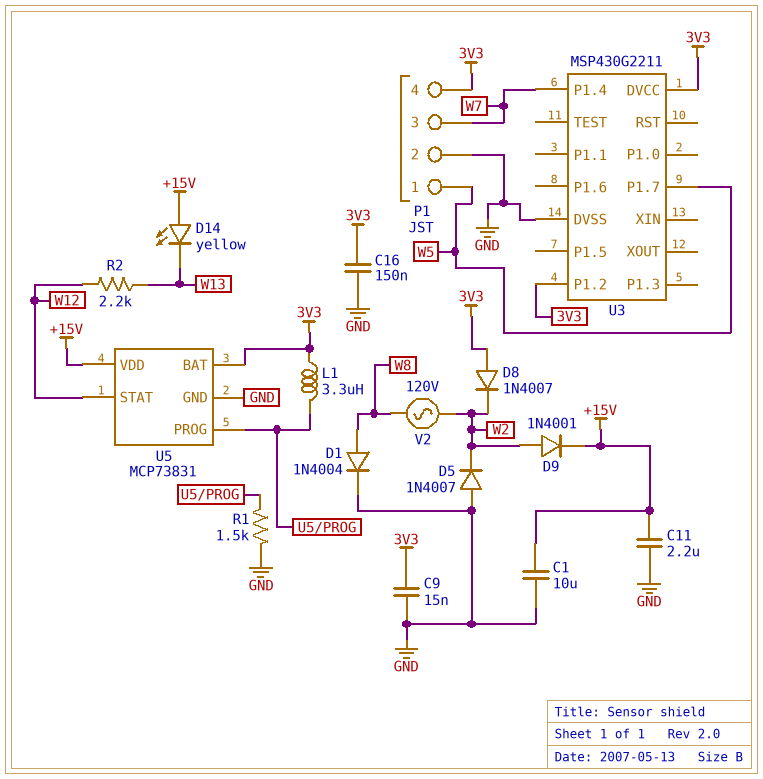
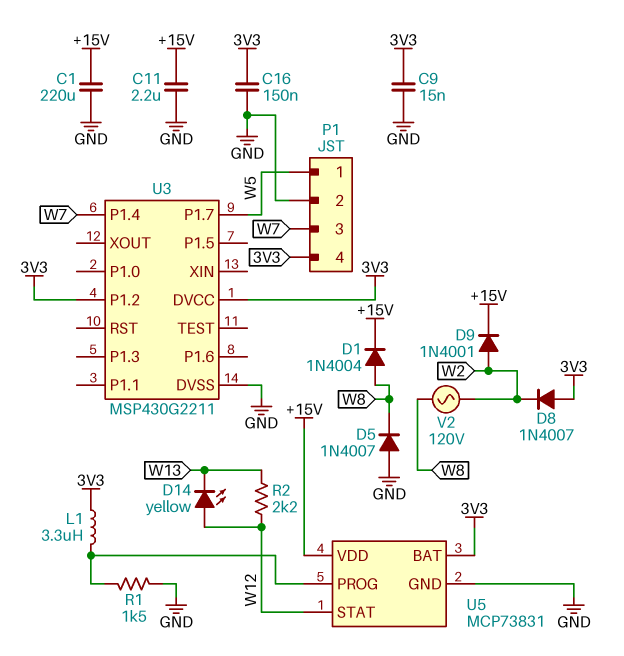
C1: 10uF (+15V, GND) -> 220uF (+15V, GND)
D1: diode 1N4004 (A W8, K GND) -> diode 1N4004 (A W8, K +15V)
D5: diode 1N4007 (A GND, K W2) -> diode 1N4007 (A GND, K W8)
D14: LED yellow (A +15V, K W13) -> LED yellow (A W12, K W13)

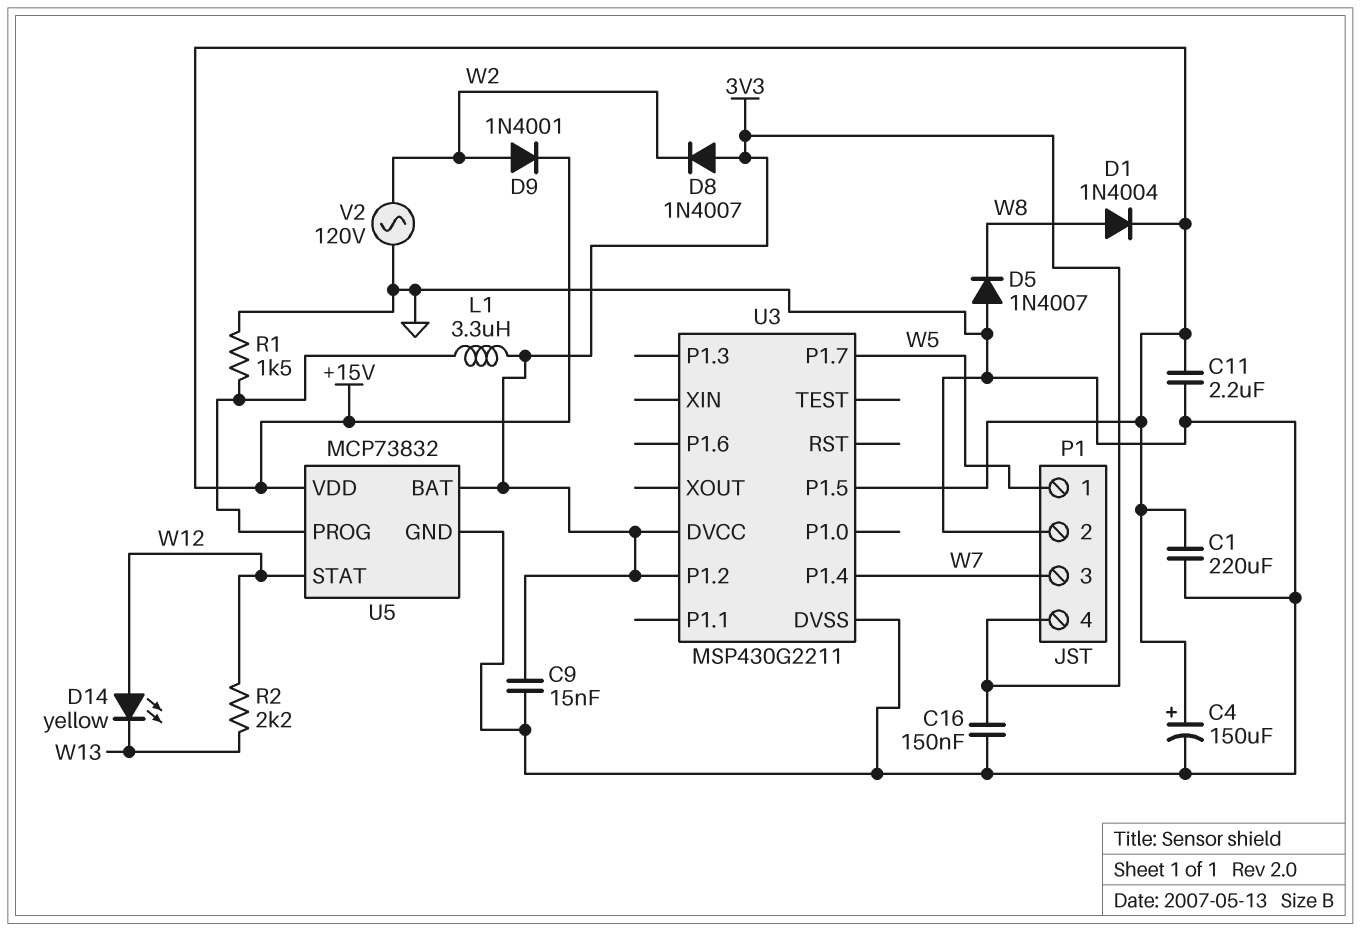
C4: none -> 150uF (plus +15V, minus GND)
U3 pin P1.5: none -> +15V
U5: MCP73831 -> MCP73832
V2: AC 120V (W2, W8) -> AC 120V (GND, W2)

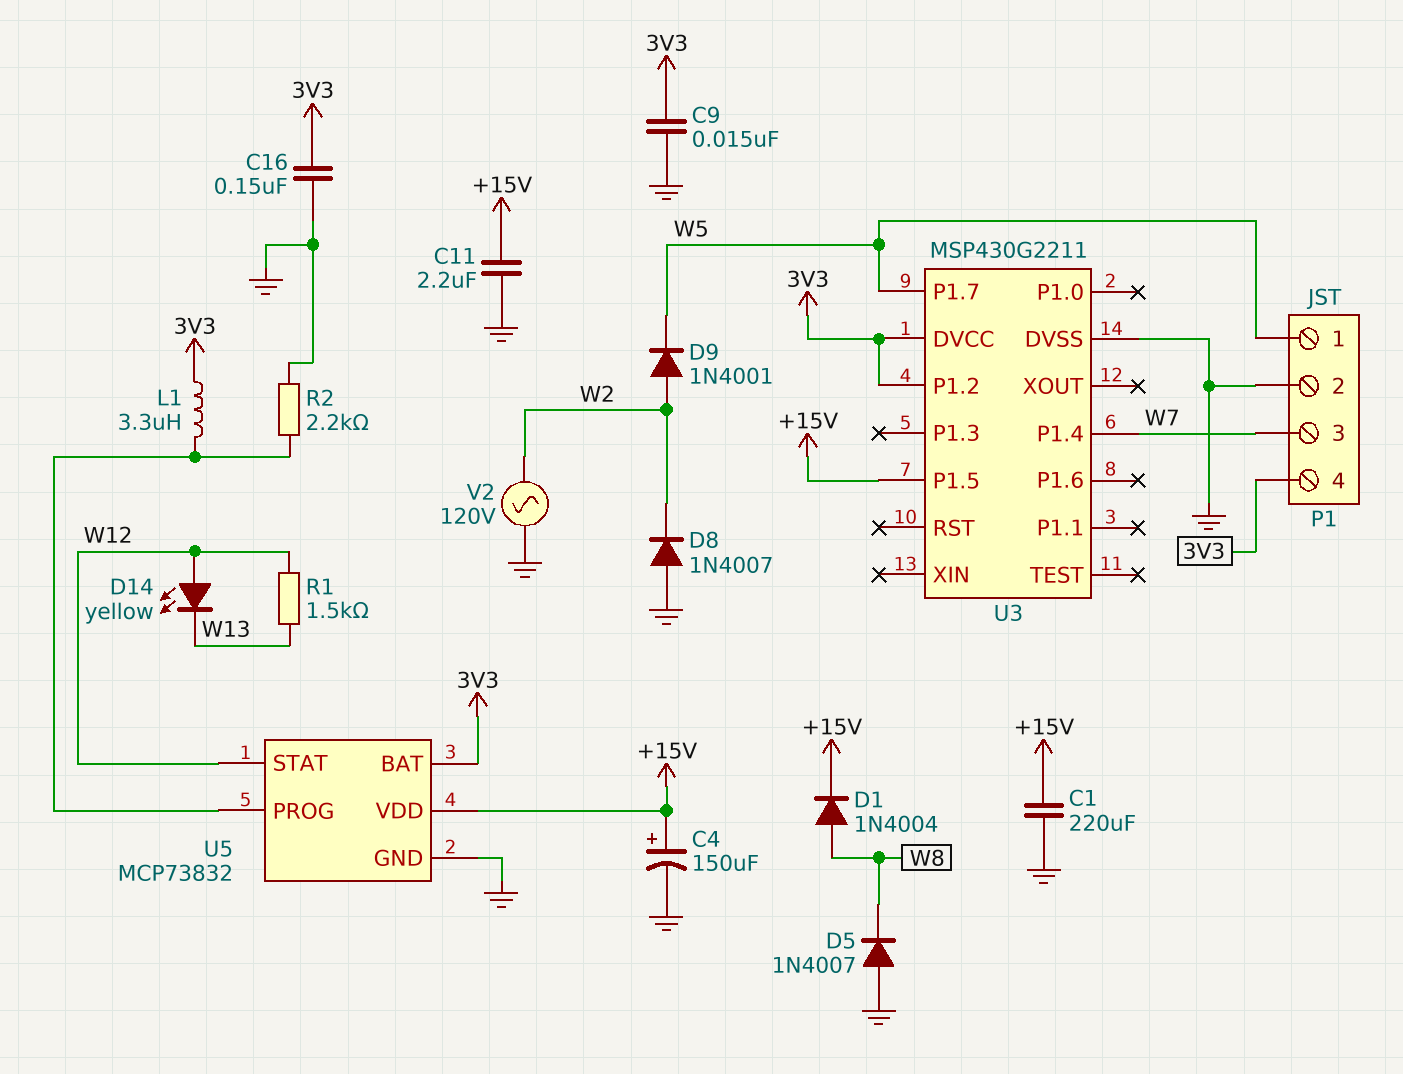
D8: diode 1N4007 (A 3V3, K W2) -> diode 1N4007 (A GND, K W2)
D9: diode 1N4001 (A W2, K +15V) -> diode 1N4001 (A W2, K W5)
R1: 1.5k (GND, U5/PROG) -> 1.5k (W12, W13)
R2: 2.2k (W12, W13) -> 2.2k (GND, U5/PROG)

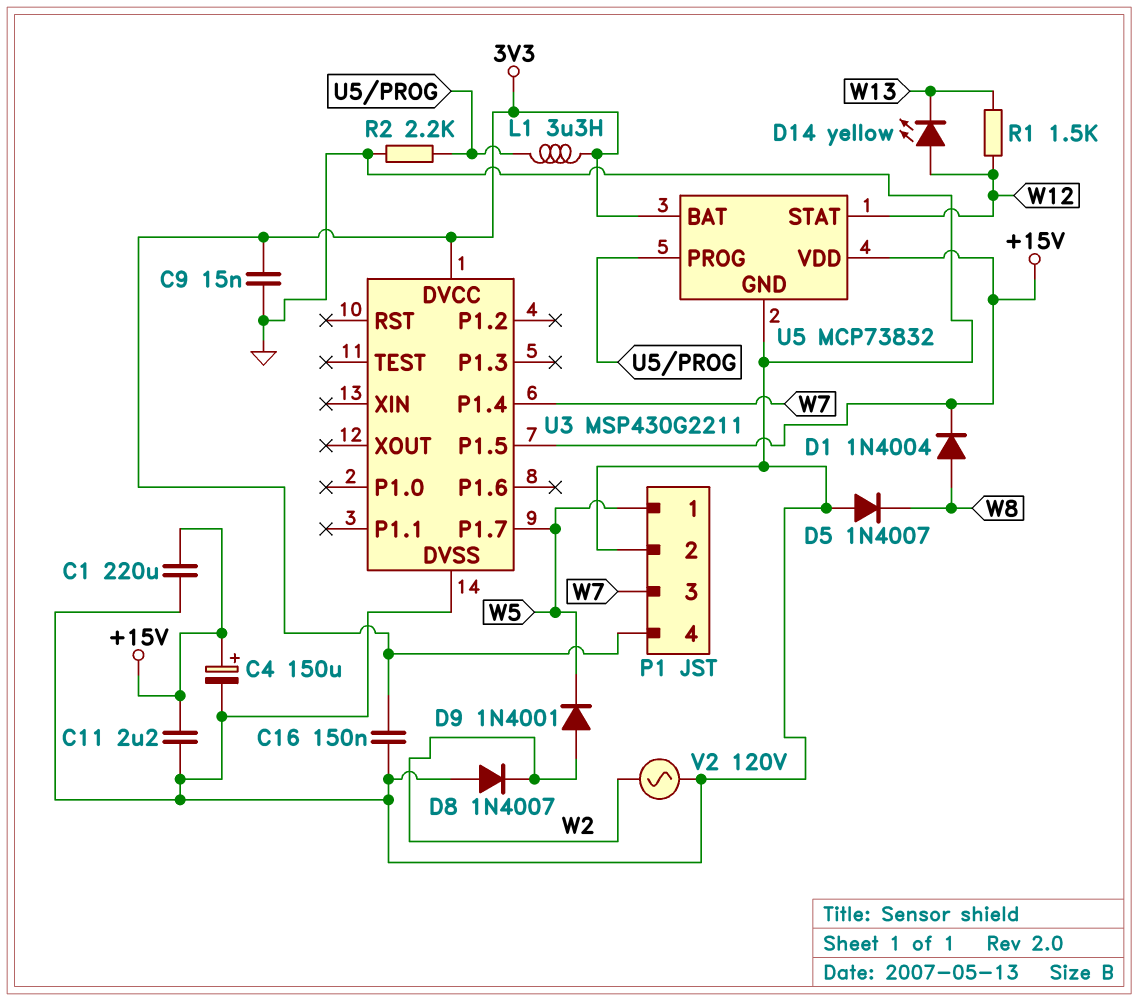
U3 pin P1.2: 3V3 -> none

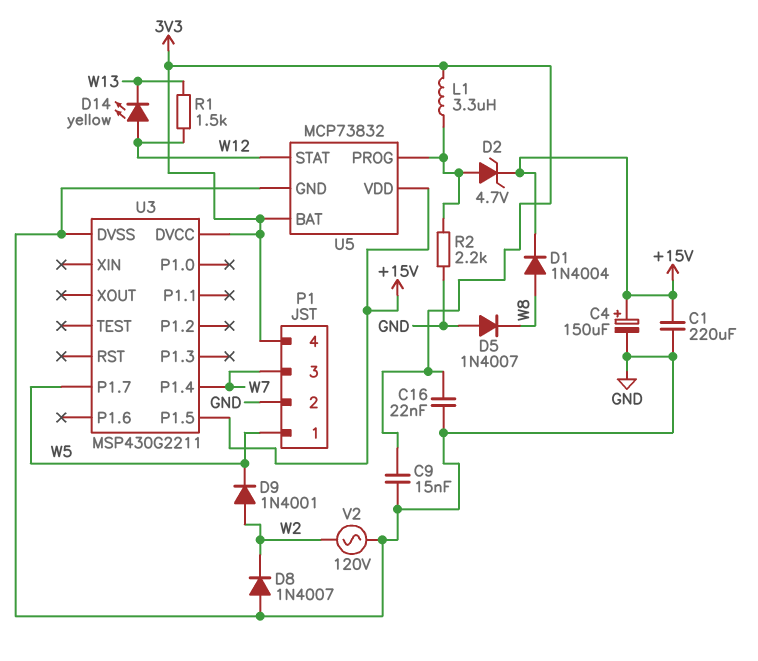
C11: 2.2uF (+15V, GND) -> none
C16: 150nF (3V3, GND) -> 22nF (3V3, GND)
D2: none -> zener 4.7V (A U5/PROG, K +15V)

